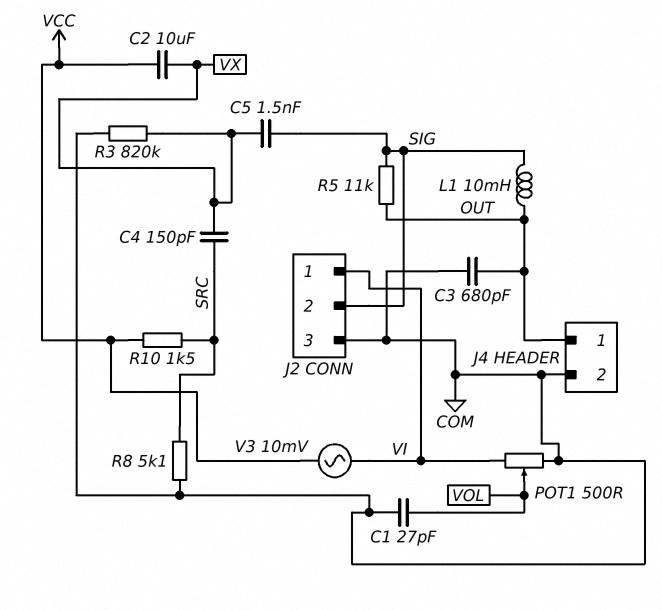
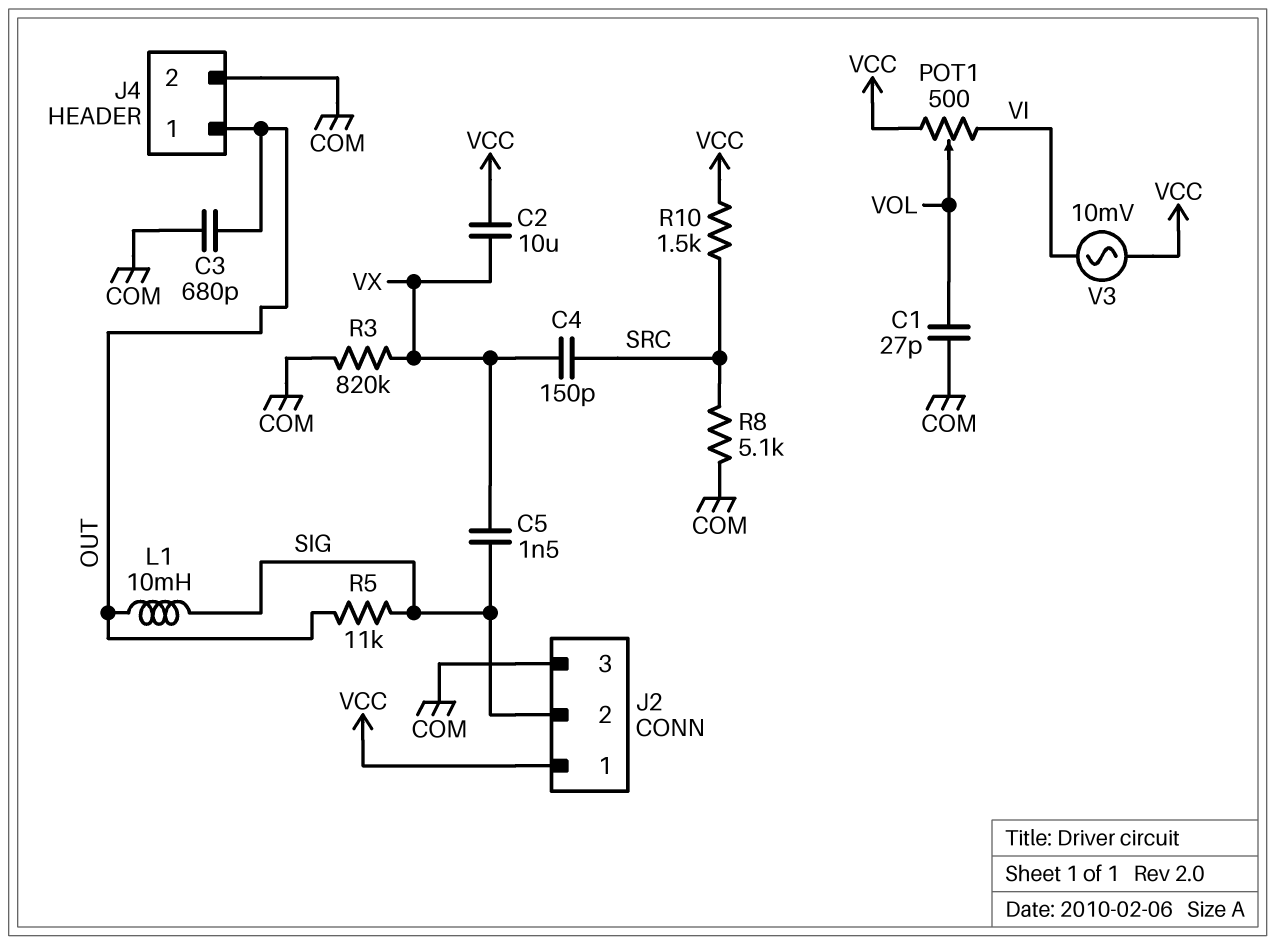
J2 pin 1: VI -> VCC
POT1: 500 (COM, VI, wiper VOL) -> 500 (VCC, VI, wiper VOL)

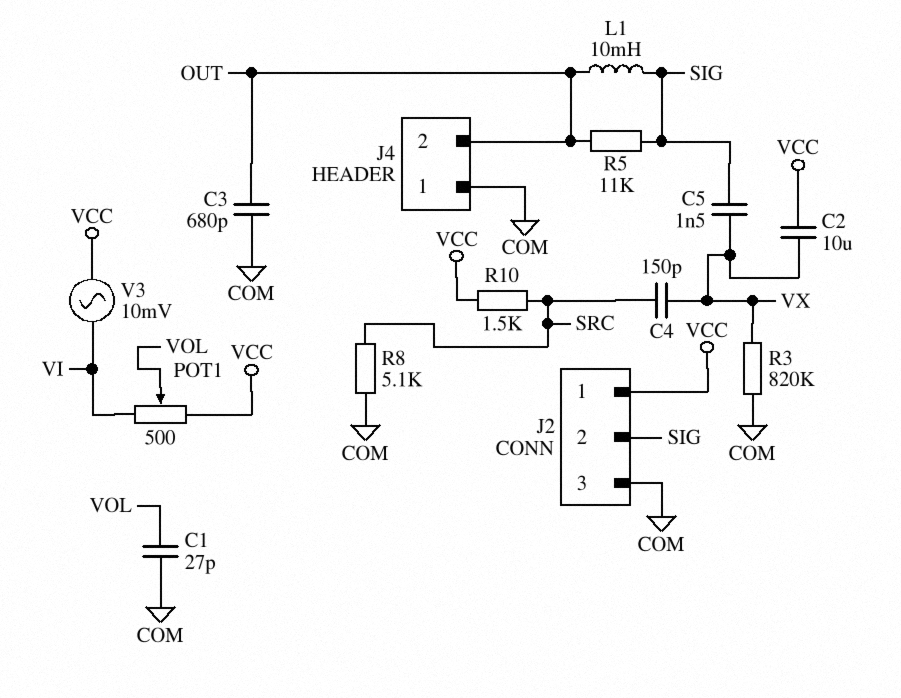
J4 pin 1: OUT -> COM
J4 pin 2: COM -> OUT

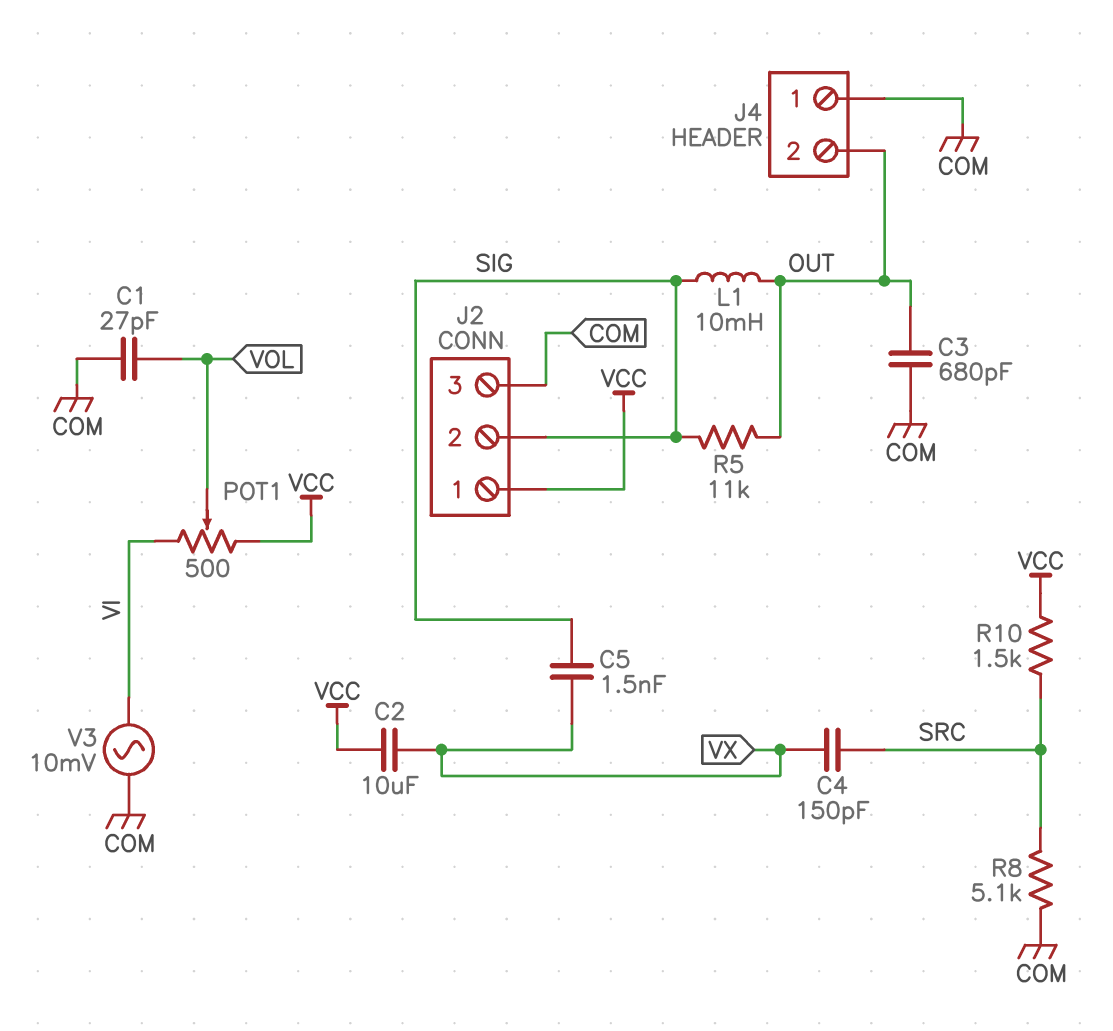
R3: 820k (COM, VX) -> none
V3: AC 10mV (VCC, VI) -> AC 10mV (COM, VI)

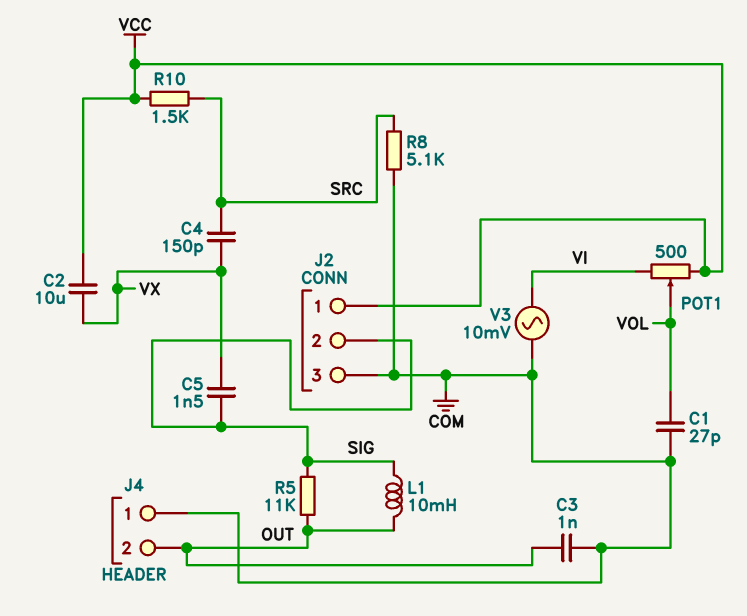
C3: 680pF (COM, OUT) -> 1nF (COM, OUT)

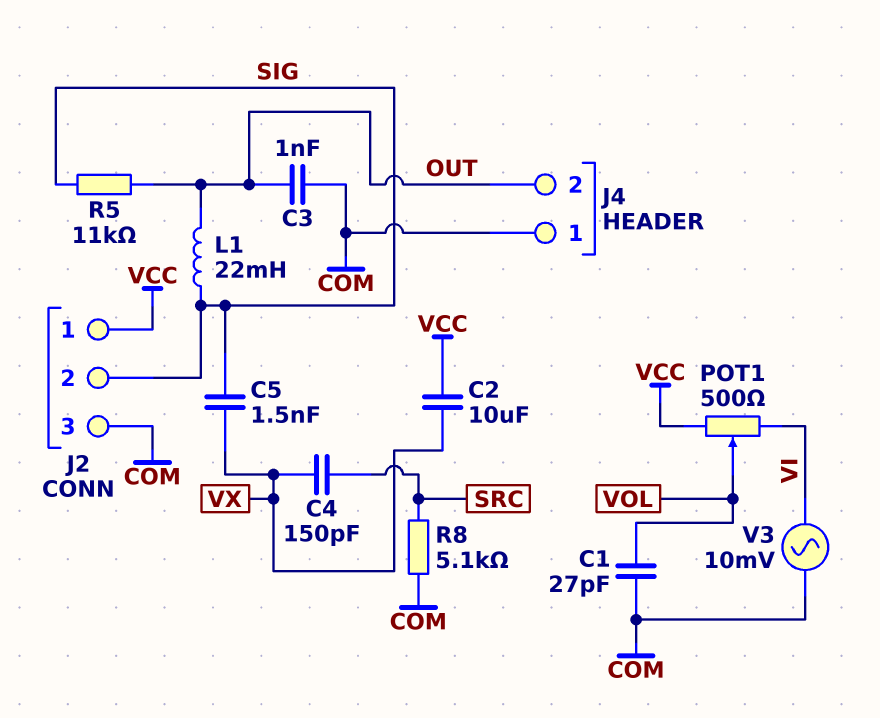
L1: 10mH (OUT, SIG) -> 22mH (OUT, SIG)
R10: 1.5k (SRC, VCC) -> none

